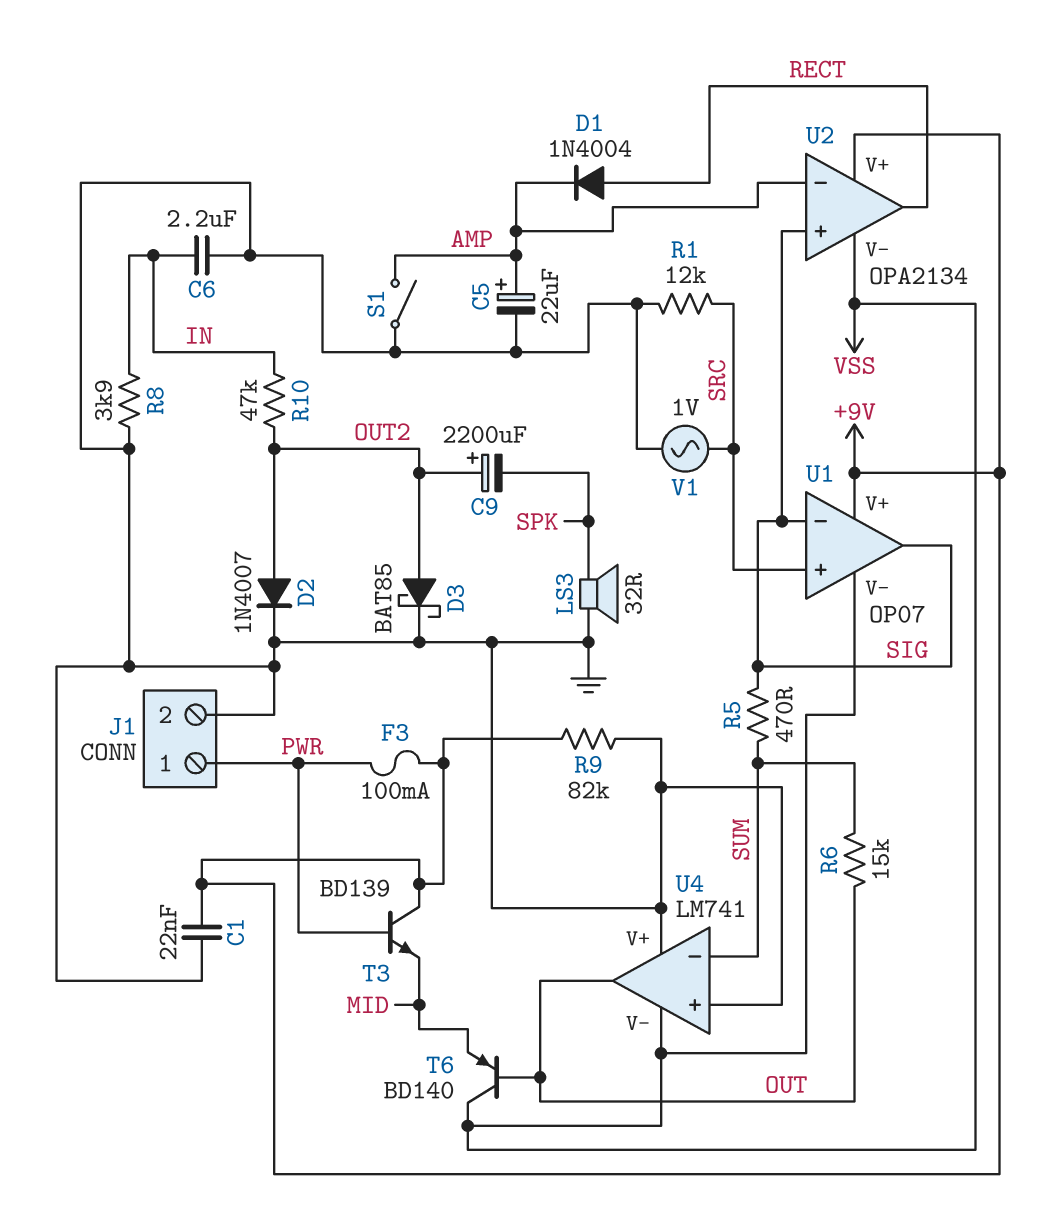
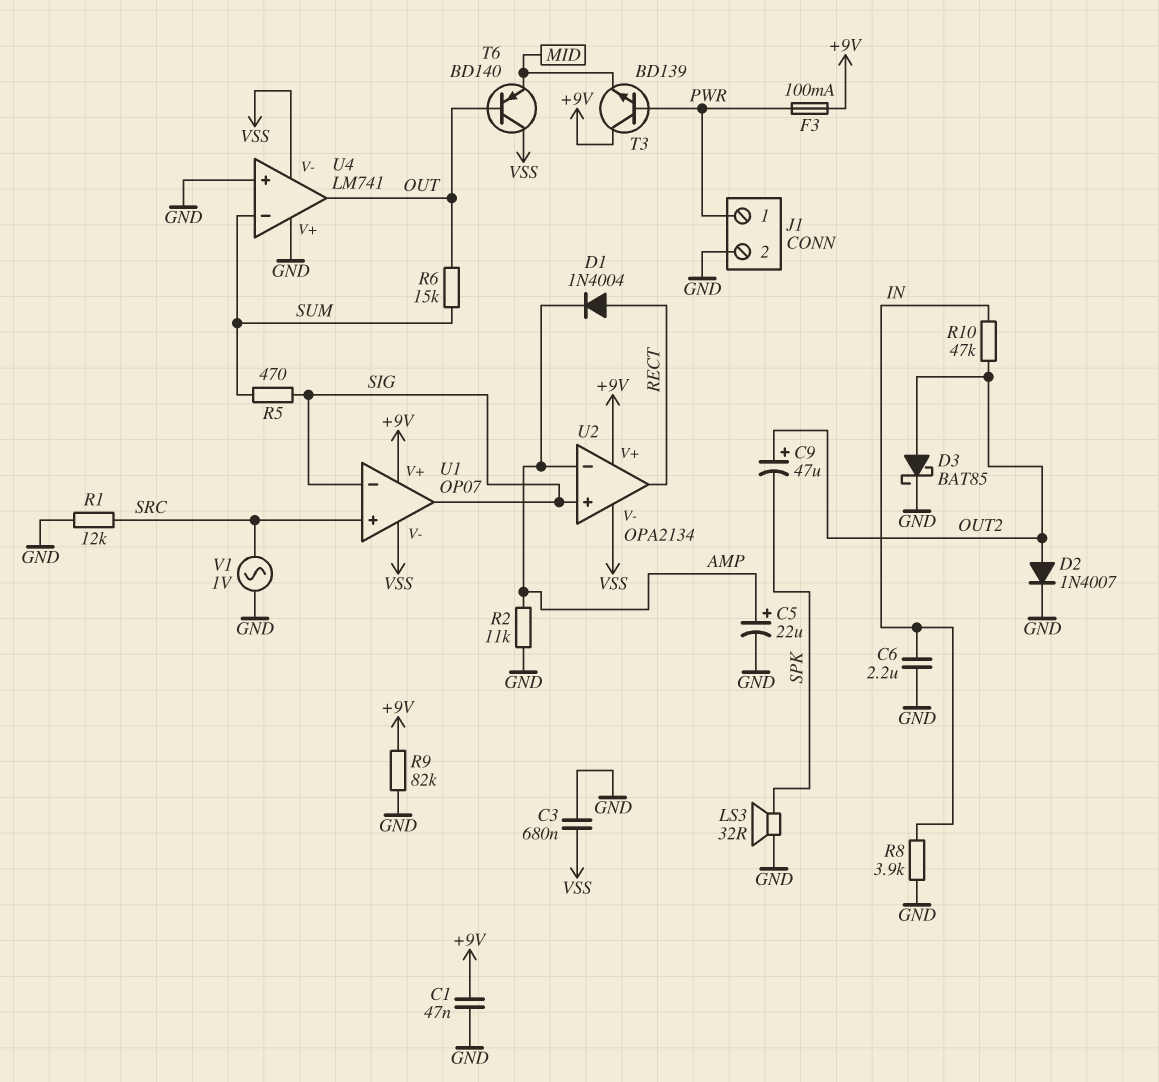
C1: 22nF (+9V, GND) -> 47nF (+9V, GND)
C3: none -> 680nF (GND, VSS)
C9: 2200uF (plus OUT2, minus SPK) -> 47uF (plus OUT2, minus SPK)
R2: none -> 11k (AMP, GND)
S1: switch (AMP, GND) -> none

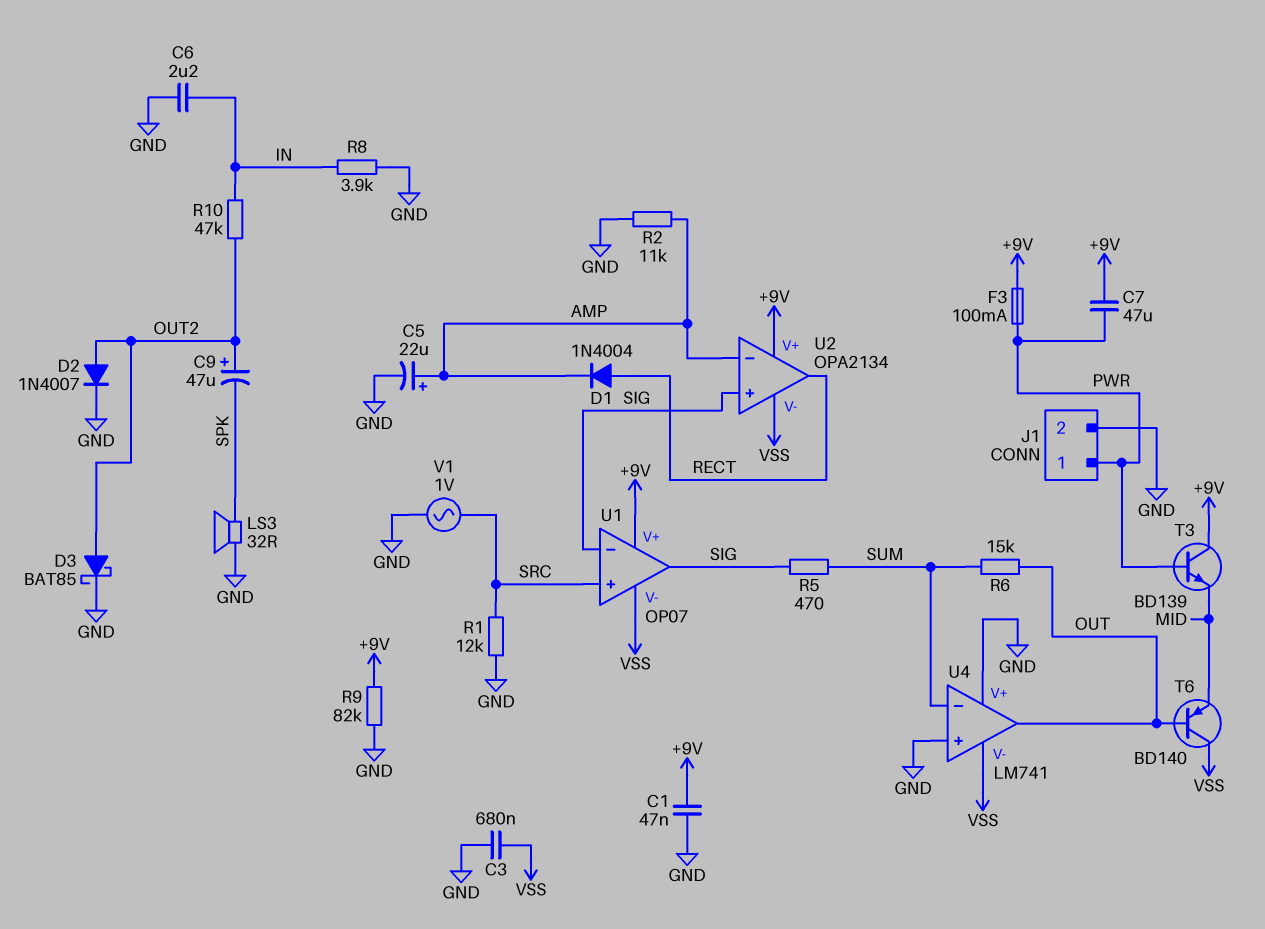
C7: none -> 47uF (+9V, PWR)

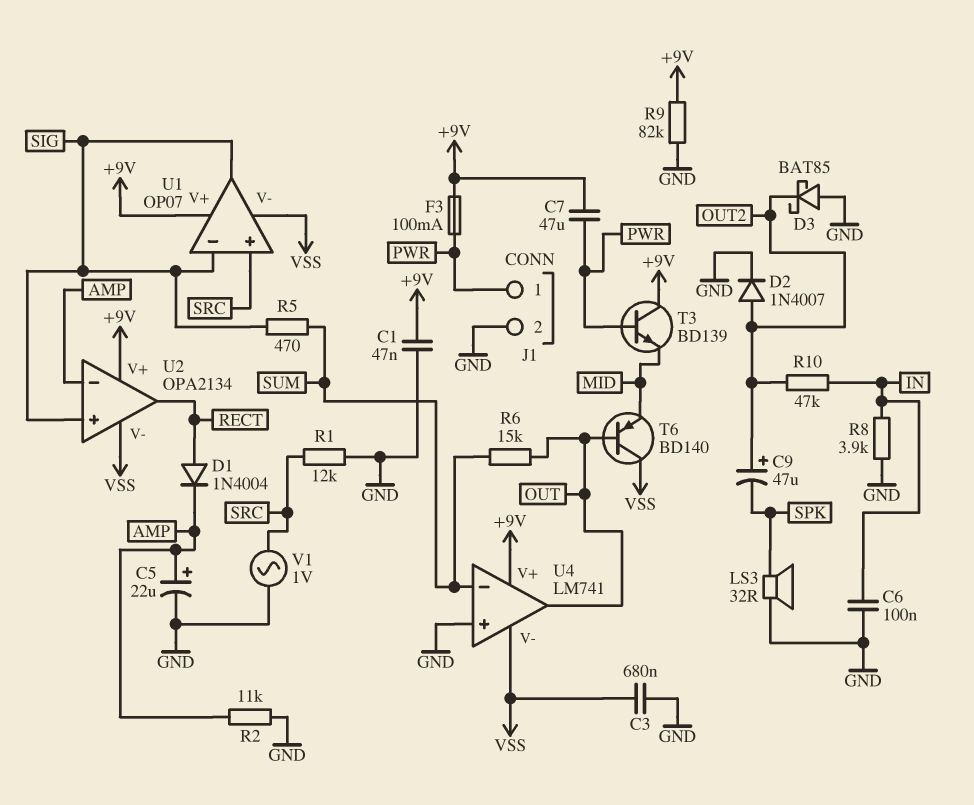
C6: 2.2uF (GND, IN) -> 100nF (GND, IN)
D3: schottky BAT85 (A OUT2, K GND) -> schottky BAT85 (A GND, K OUT2)
U4 pin V+: GND -> +9V

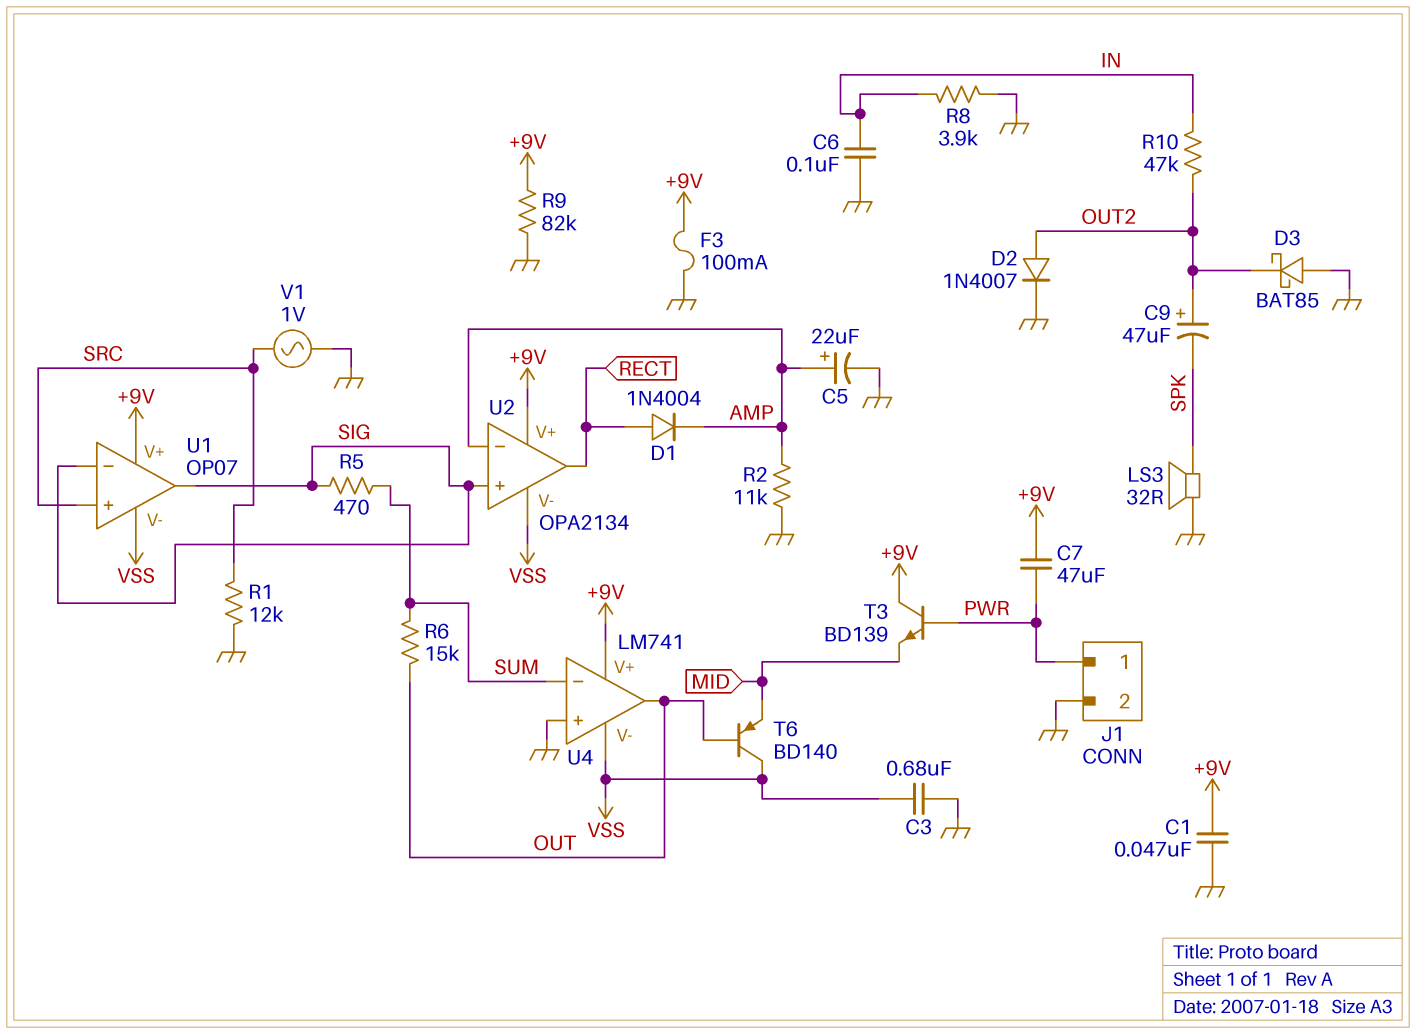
F3: 100mA (+9V, PWR) -> 100mA (+9V, GND)

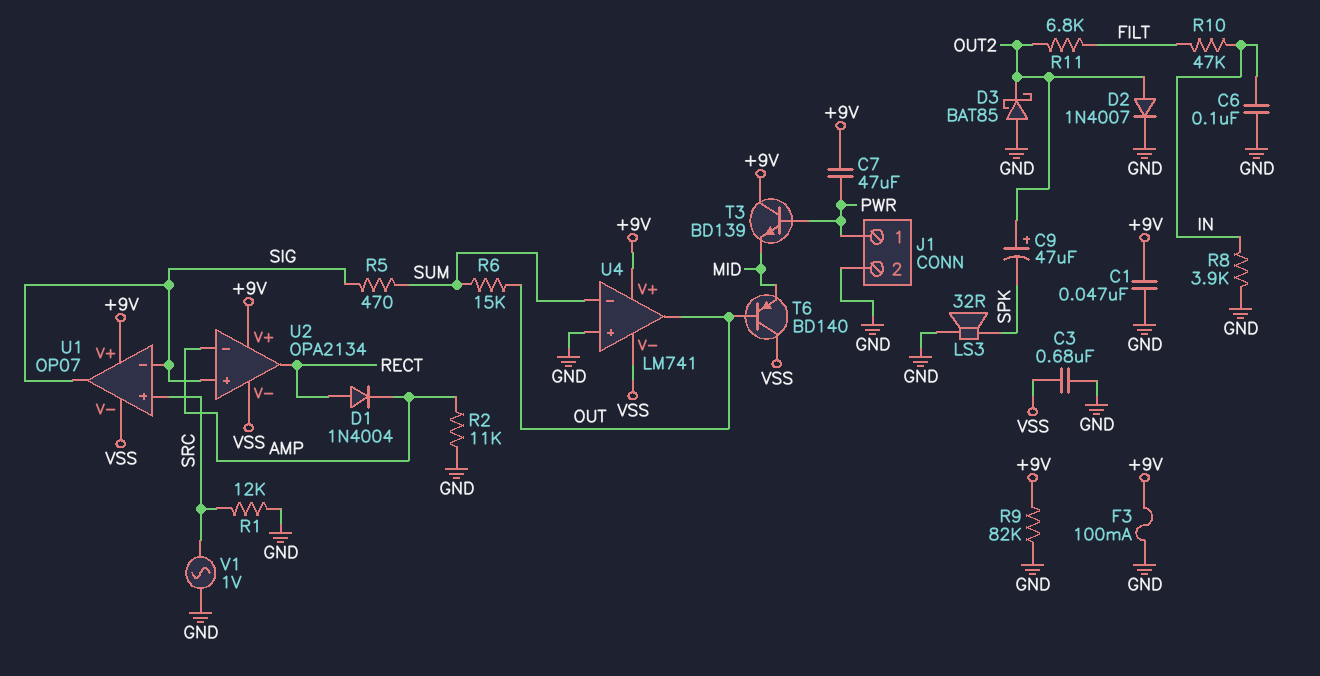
C5: 22uF (plus AMP, minus GND) -> none
R10: 47k (IN, OUT2) -> 47k (FILT, IN)
R11: none -> 6.8k (FILT, OUT2)

